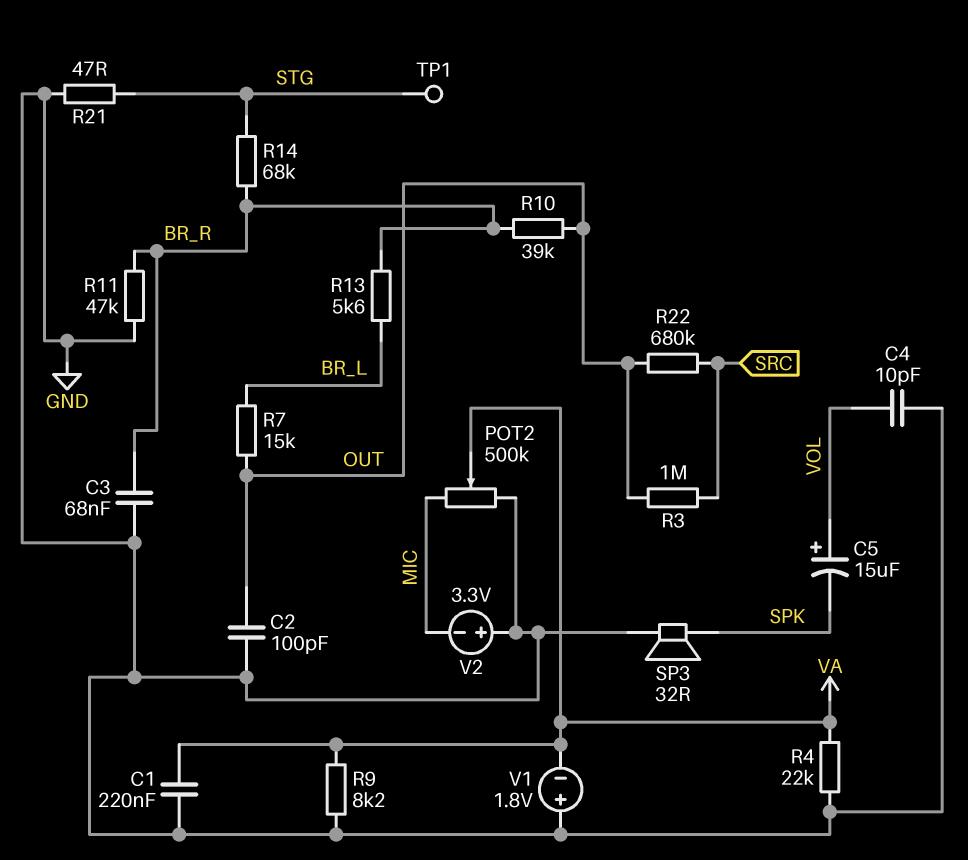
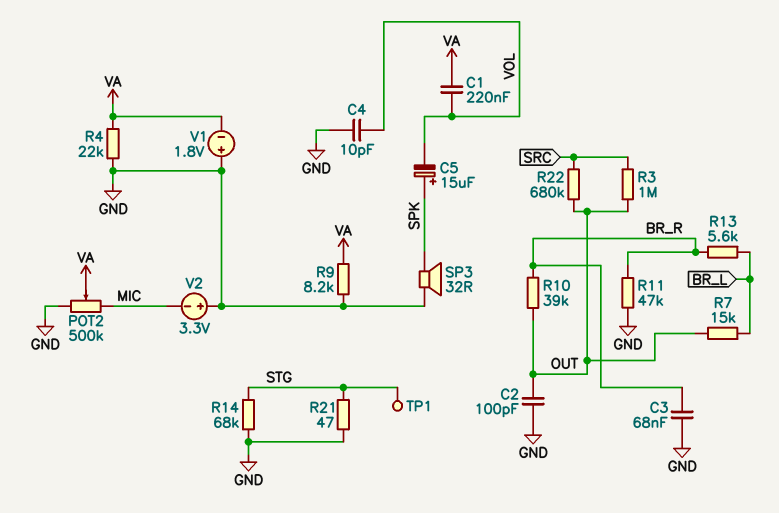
C1: 220nF (GND, VA) -> 220nF (VA, VOL)
C5: 15uF (plus VOL, minus SPK) -> 15uF (plus SPK, minus VOL)
R14: 68k (BR_R, STG) -> 68k (GND, STG)

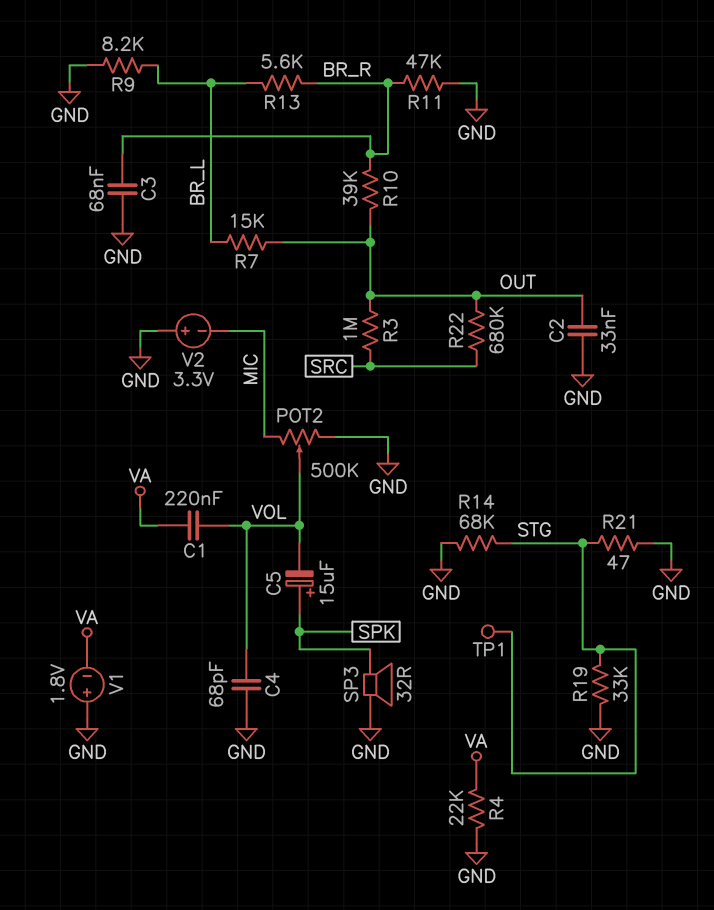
C2: 100pF (GND, OUT) -> 33nF (GND, OUT)
C4: 10pF (GND, VOL) -> 68pF (GND, VOL)
POT2: 500k (GND, MIC, wiper VA) -> 500k (GND, MIC, wiper VOL)
R9: 8.2k (GND, VA) -> 8.2k (BR_L, GND)
R19: none -> 33k (GND, STG)

